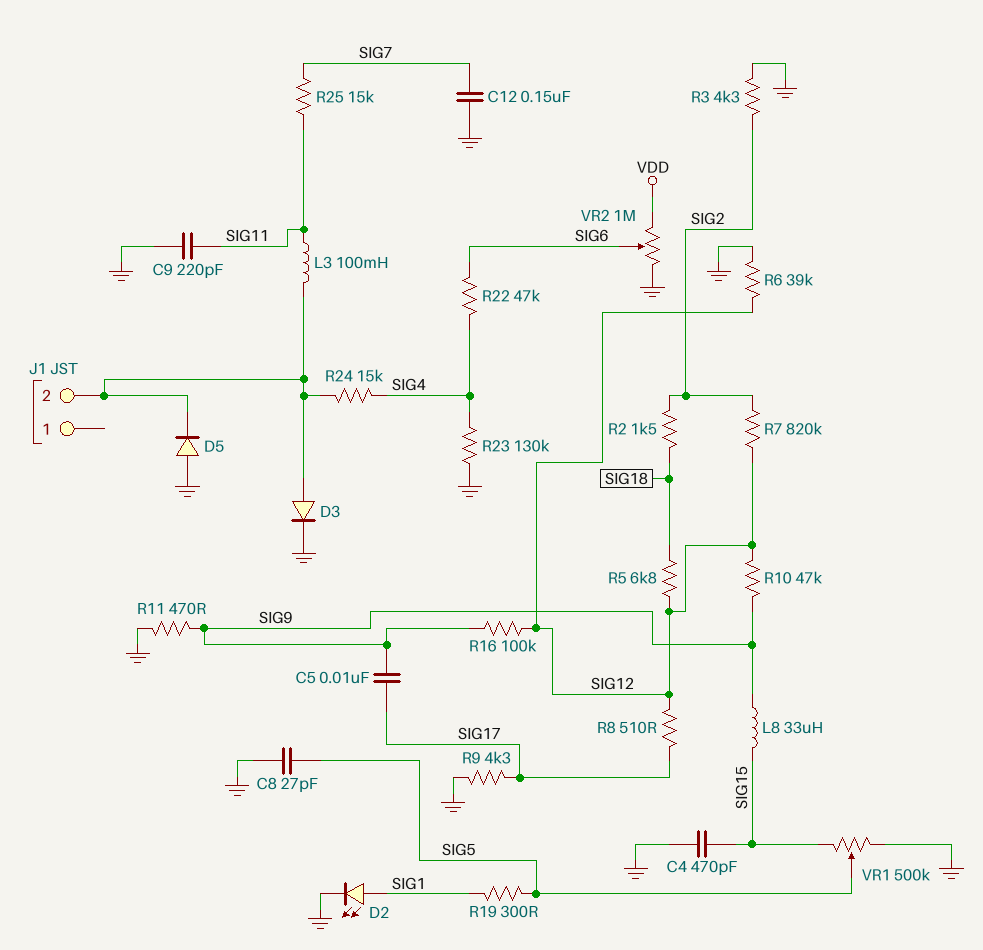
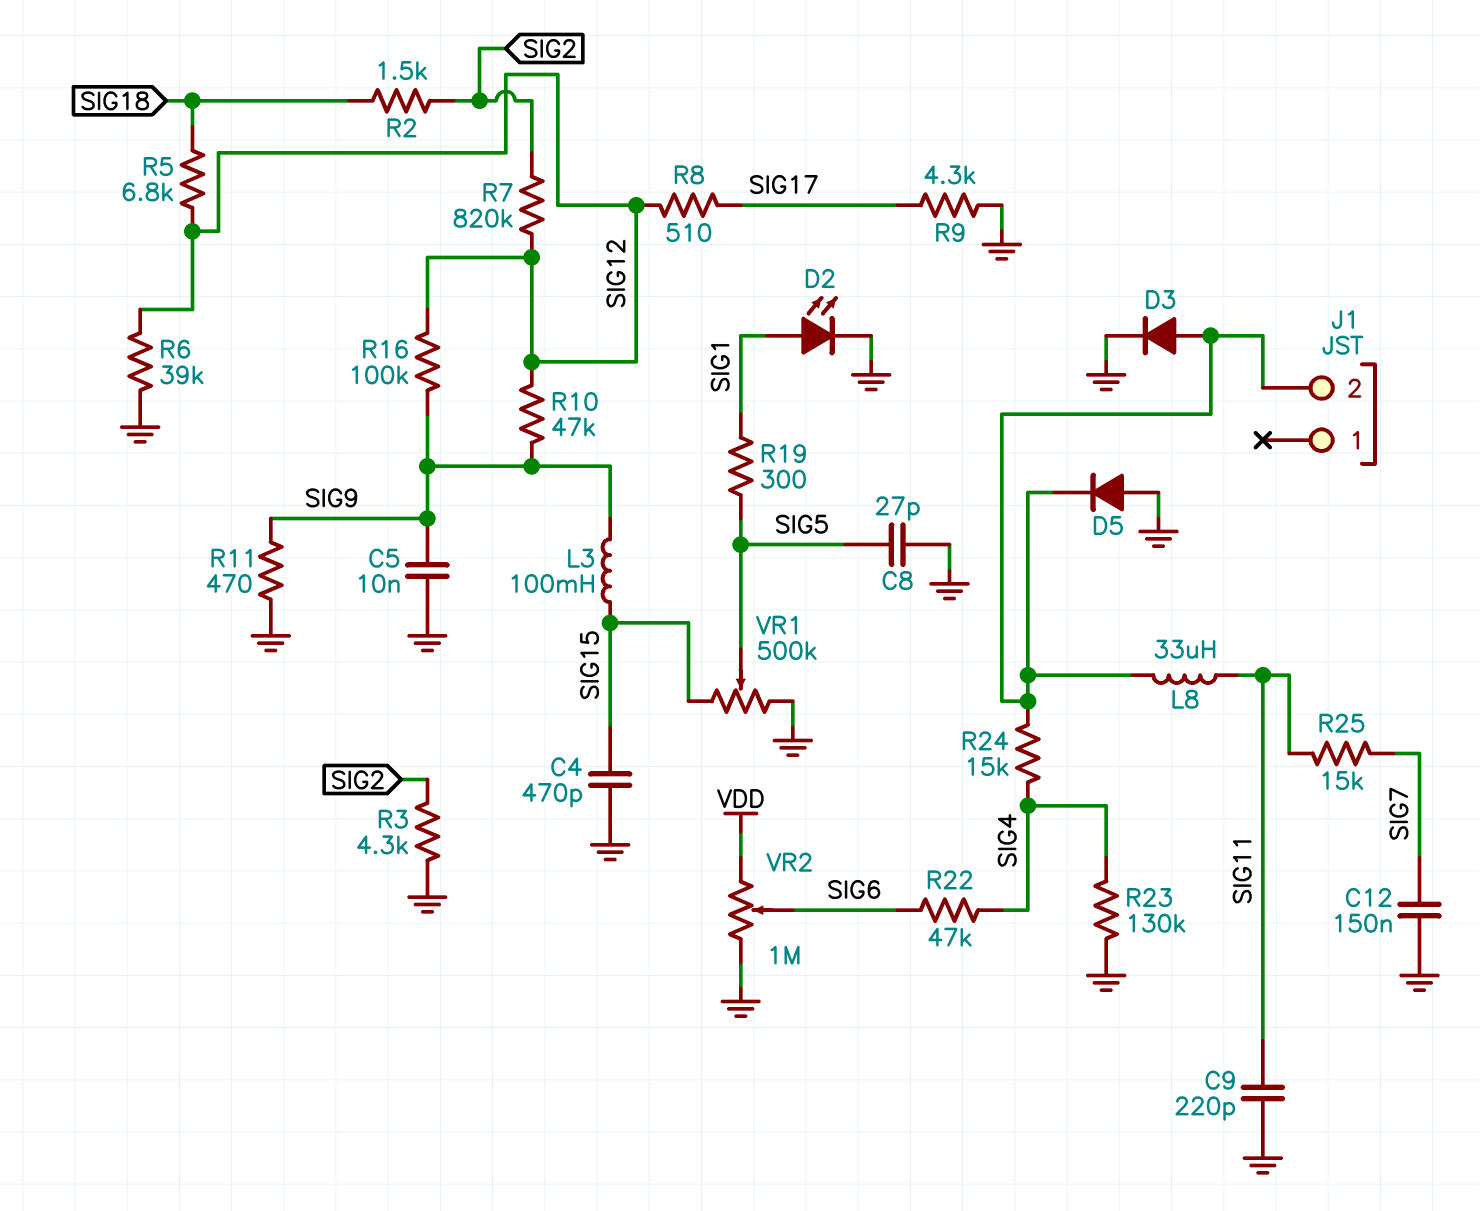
C5: 10nF (SIG9, SIG17) -> 10nF (GND, SIG9)
L3: 100mH (J1/2, SIG11) -> 100mH (SIG9, SIG15)
L8: 33uH (SIG9, SIG15) -> 33uH (J1/2, SIG11)

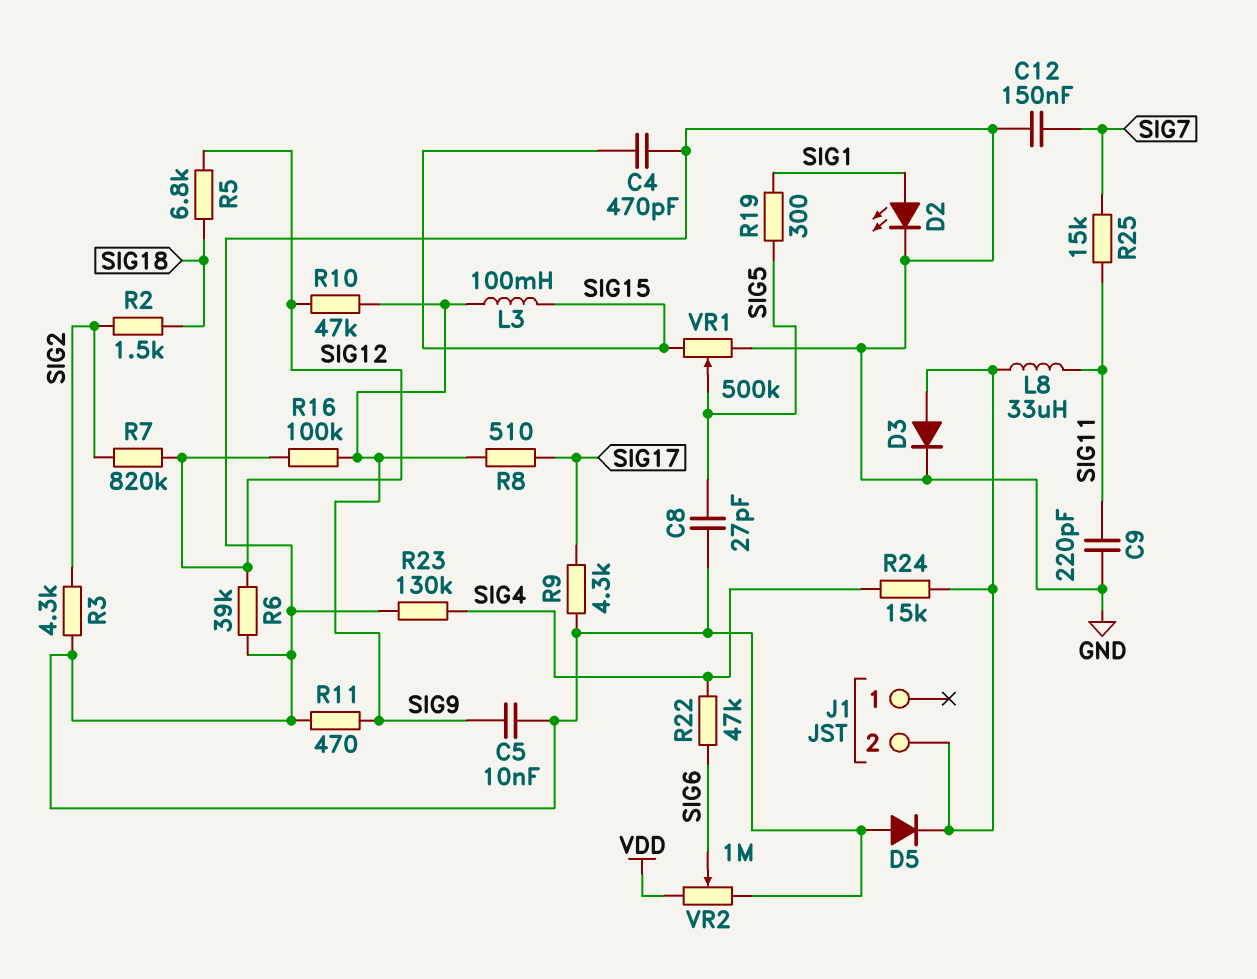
R8: 510 (SIG12, SIG17) -> 510 (SIG9, SIG17)

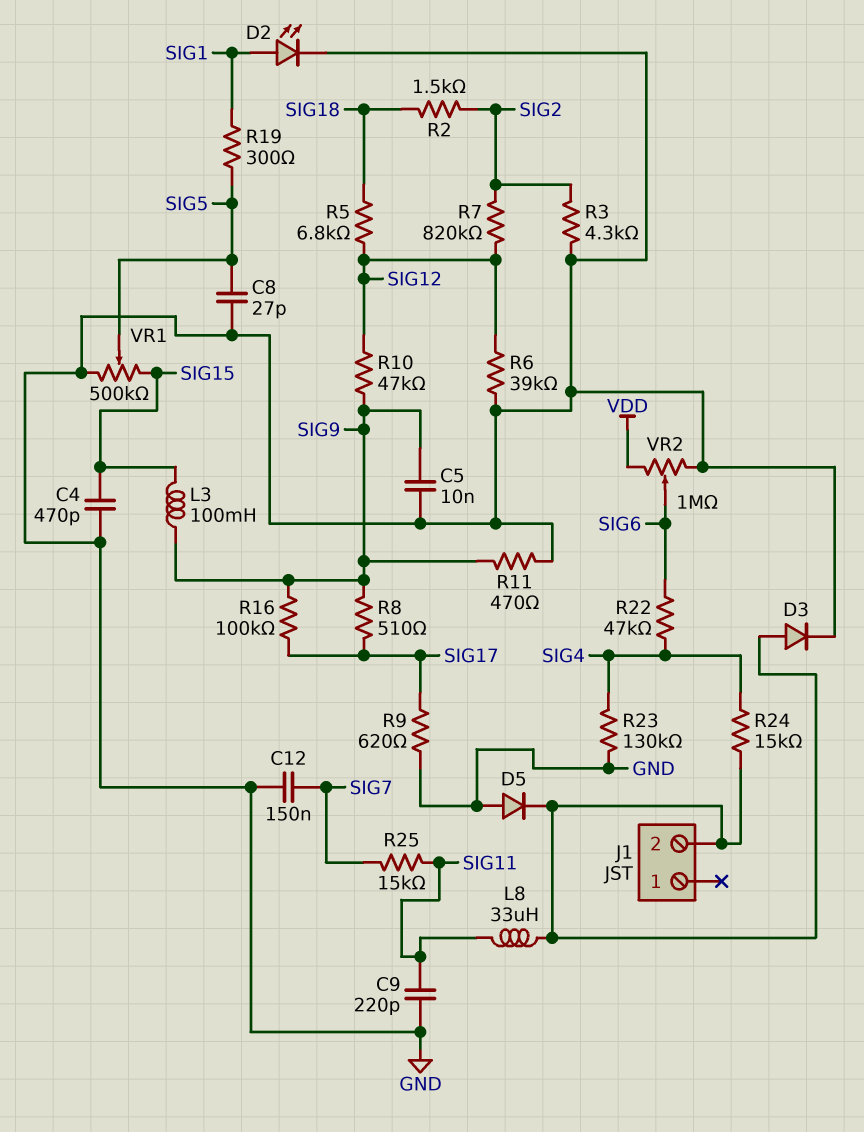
R9: 4.3k (GND, SIG17) -> 620 (GND, SIG17)
R16: 100k (SIG9, SIG12) -> 100k (SIG9, SIG17)

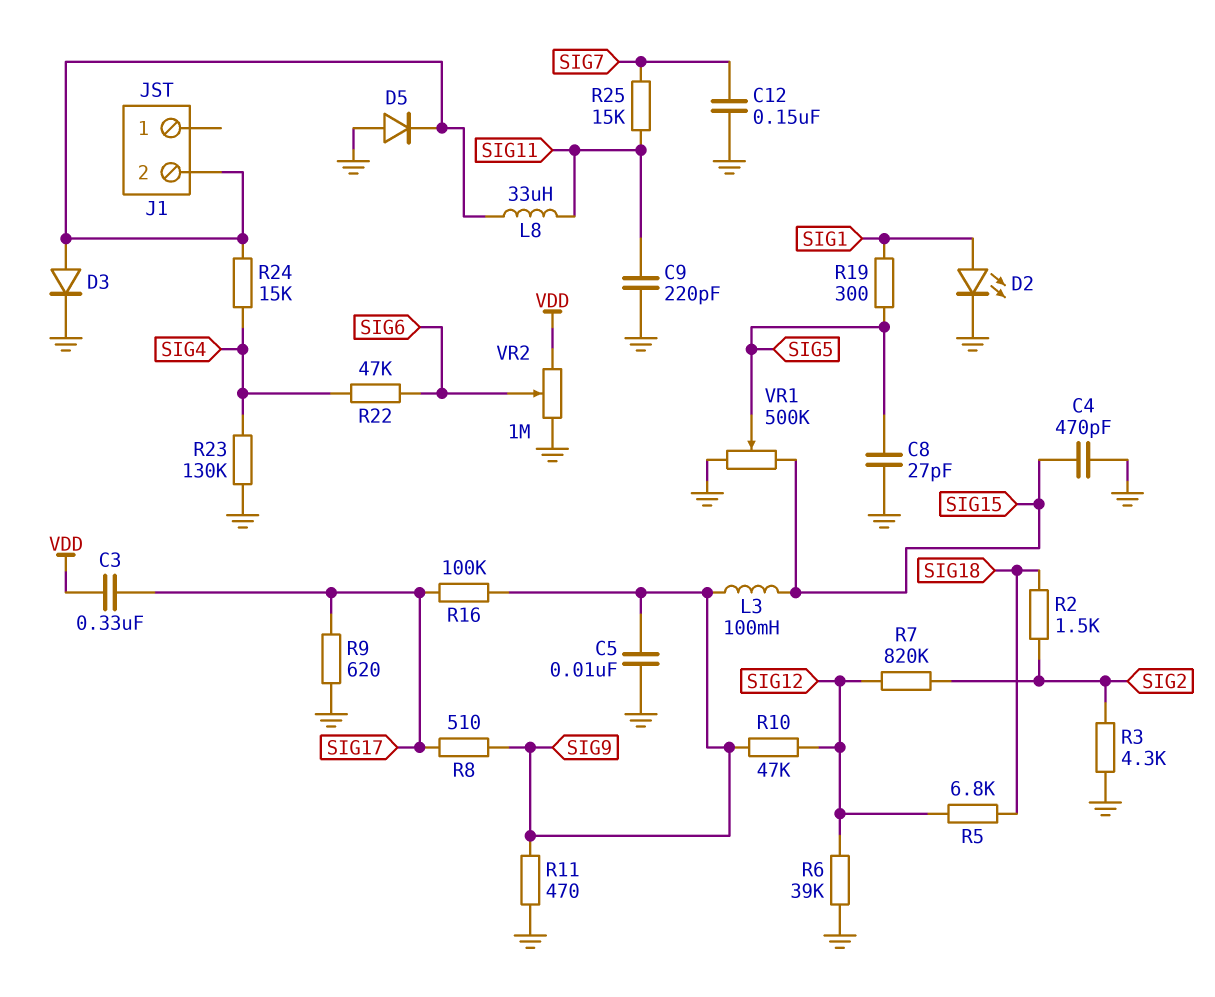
C3: none -> 330nF (SIG17, VDD)

